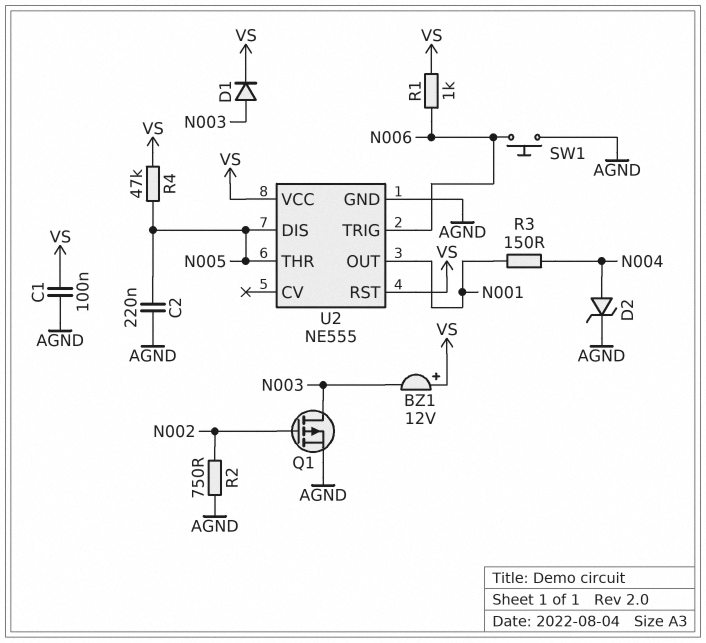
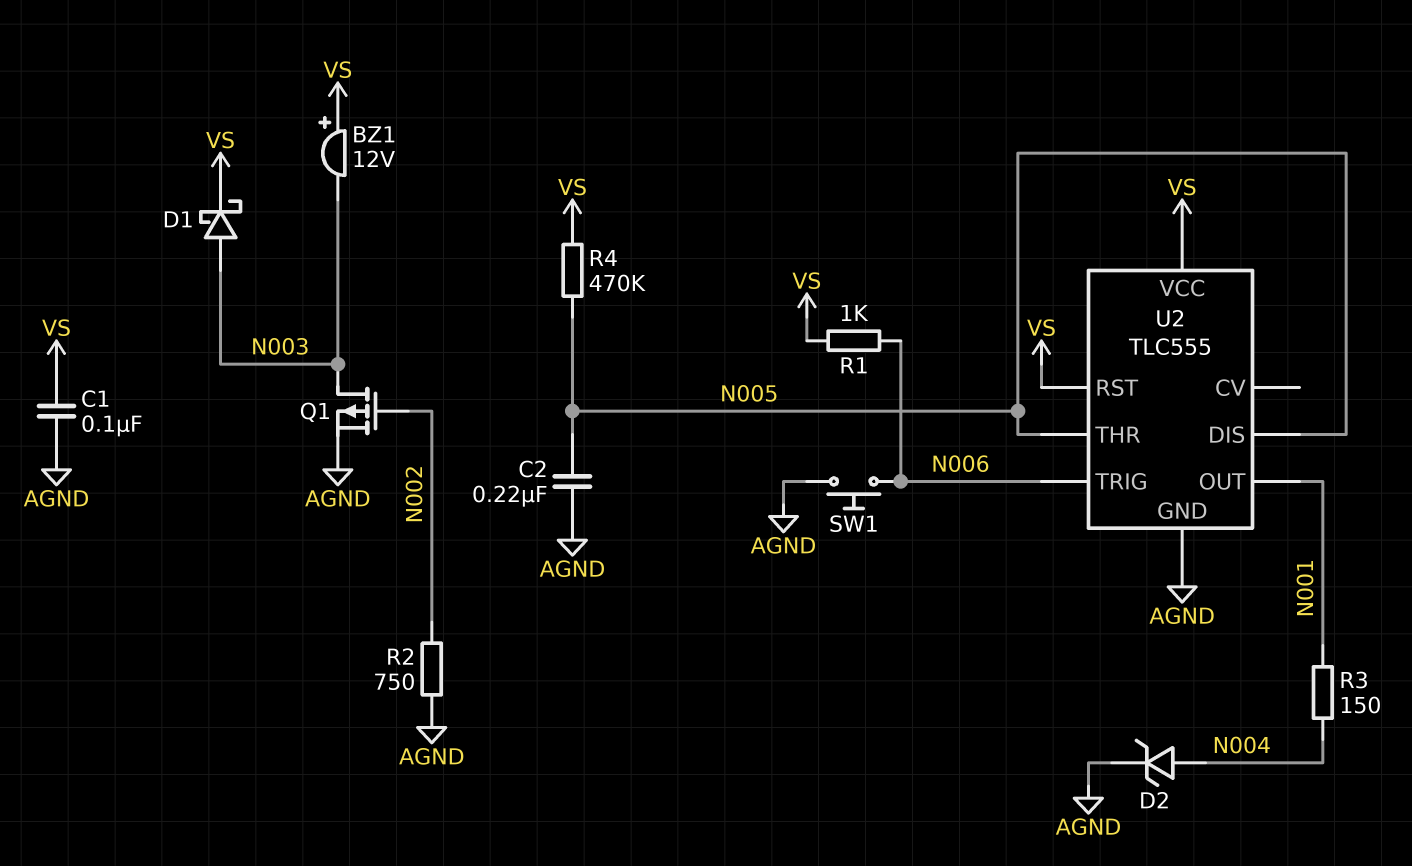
D1: diode (A N003, K VS) -> schottky (A N003, K VS)
R4: 47k (N005, VS) -> 470k (N005, VS)
U2: NE555 -> TLC555

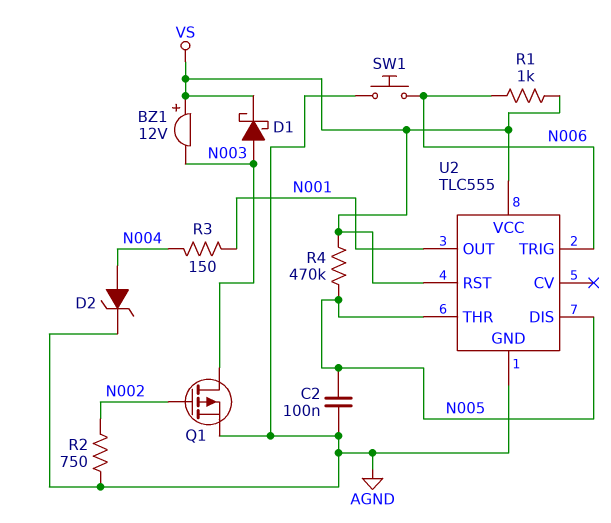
C1: 100nF (AGND, VS) -> none
C2: 220nF (AGND, N005) -> 100nF (AGND, N005)

